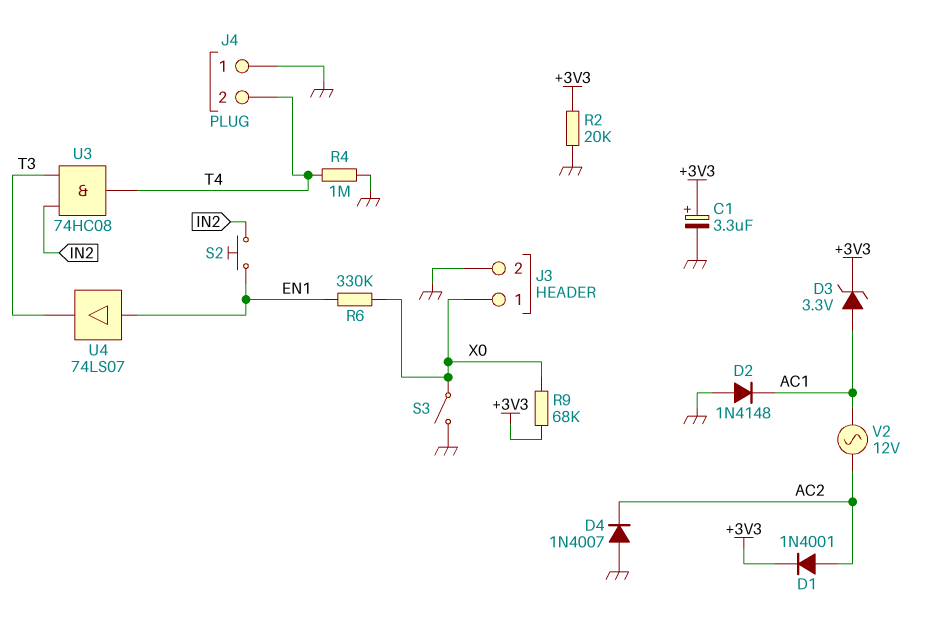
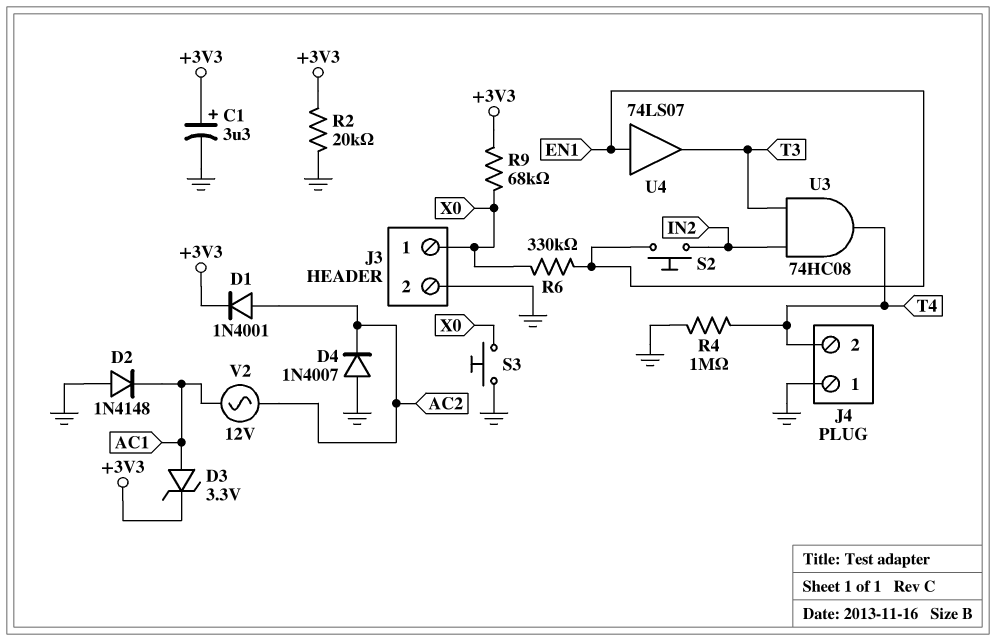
S3: switch (GND, X0) -> button (GND, X0)

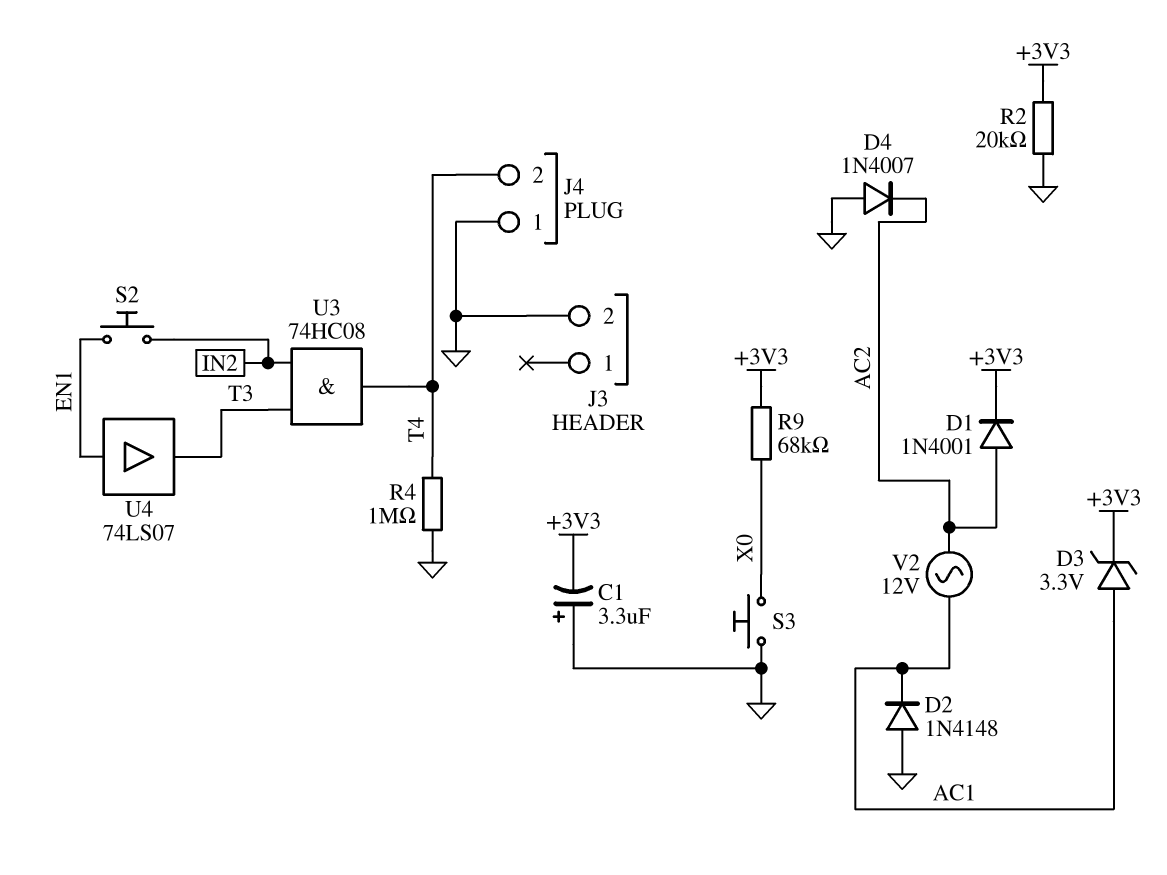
C1: 3.3uF (plus +3V3, minus GND) -> 3.3uF (plus GND, minus +3V3)
J3 pin 1: X0 -> none
R6: 330k (EN1, X0) -> none

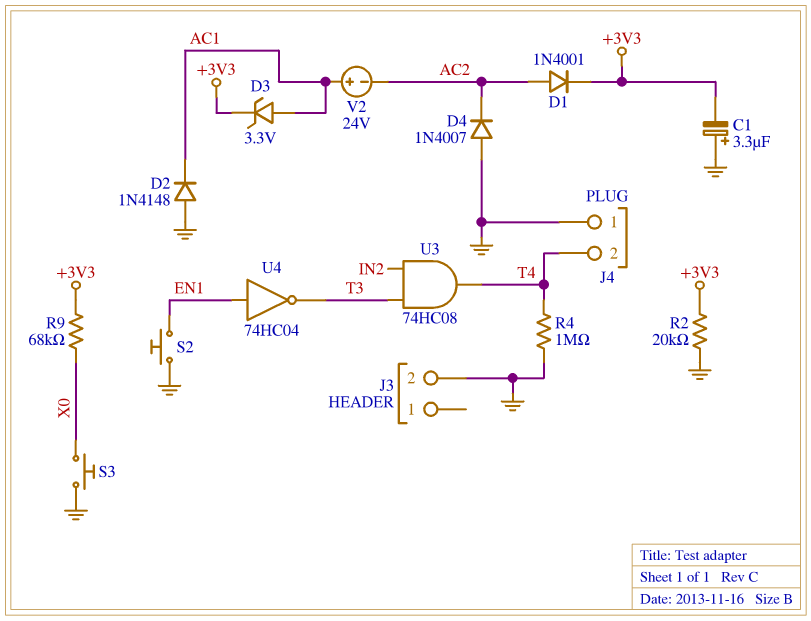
S2: button (EN1, IN2) -> button (EN1, GND)
U4: buffer 74LS07 (in EN1, out T3) -> NOT 74HC04 (in EN1, out T3)
V2: AC 12V (AC1, AC2) -> 24V (plus AC1, minus AC2)

